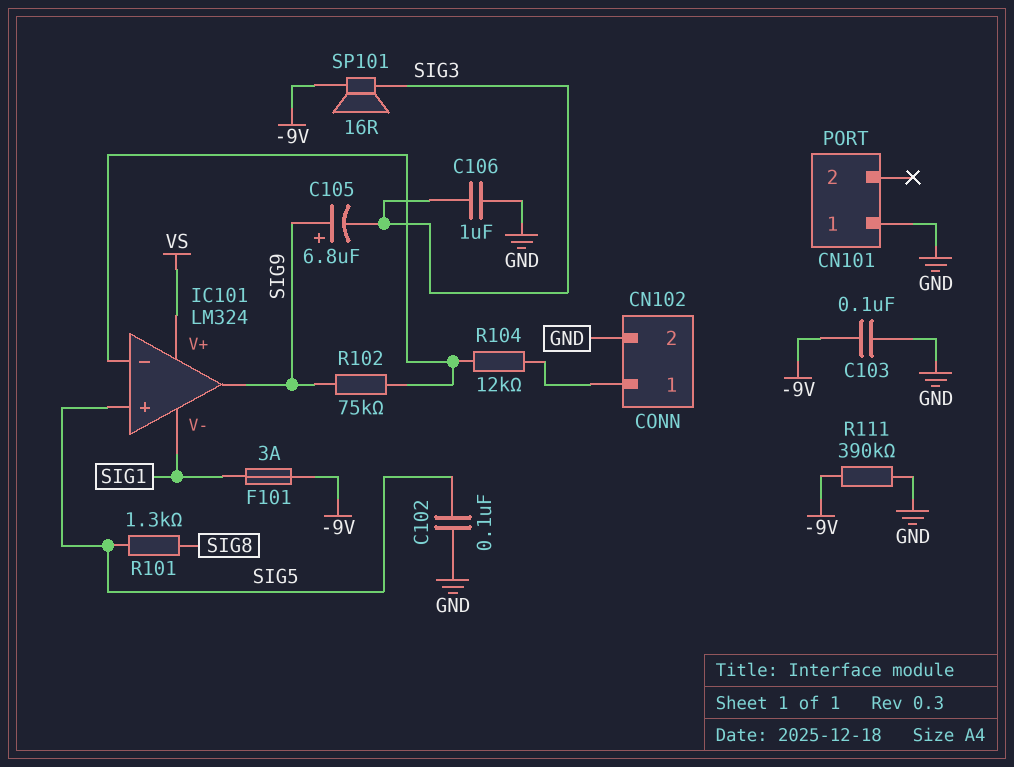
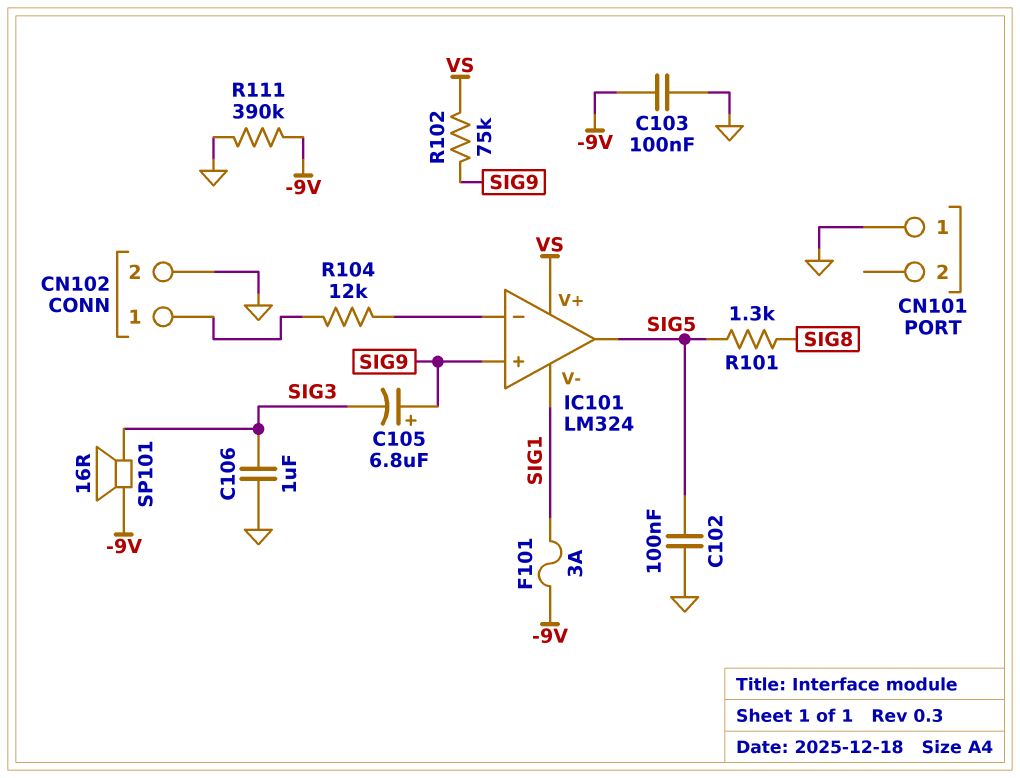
IC101 pin in+: SIG5 -> SIG9
IC101 pin out: SIG9 -> SIG5
R102: 75k (IC101/in-, SIG9) -> 75k (SIG9, VS)

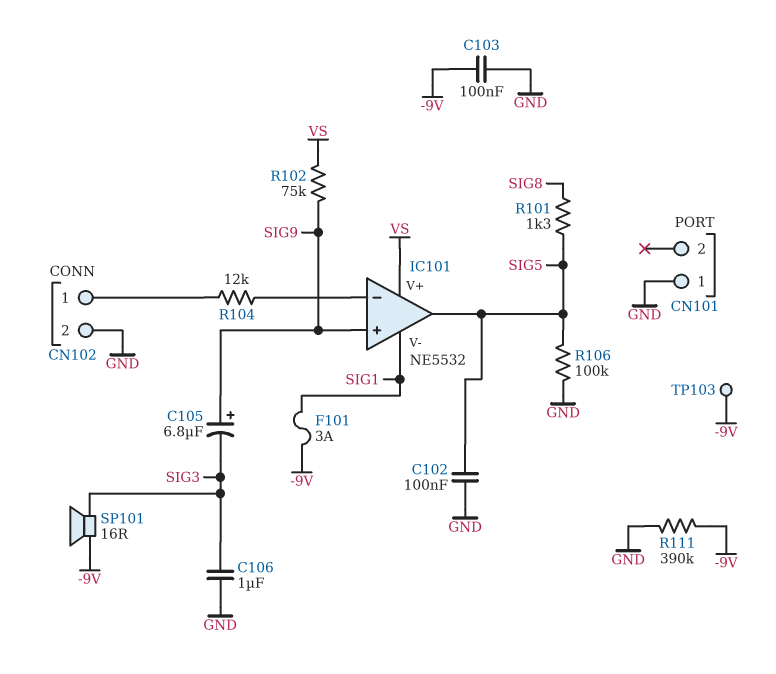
IC101: LM324 -> NE5532
R106: none -> 100k (GND, SIG5)
TP103: none -> test point (-9V)

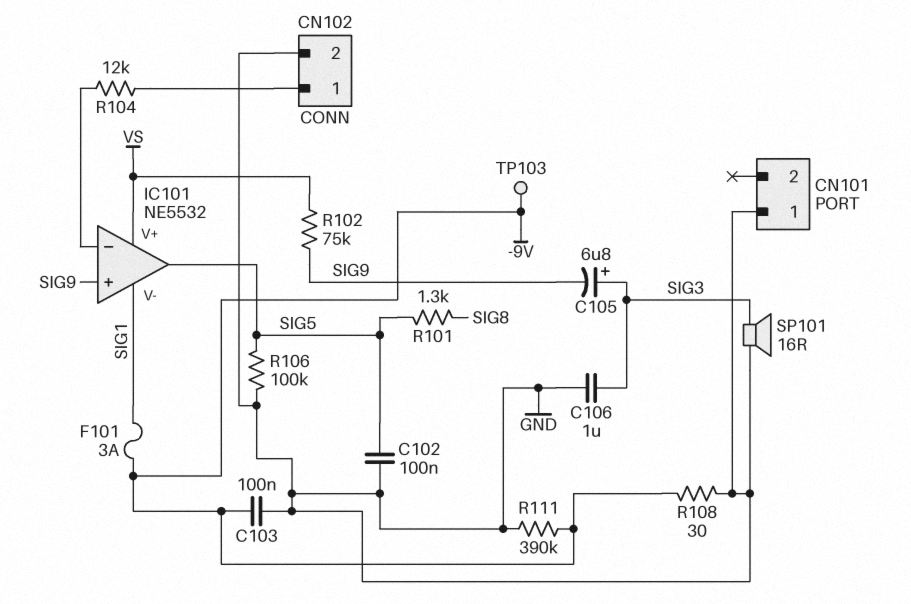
C105: 6.8uF (plus SIG9, minus SIG3) -> 6.8uF (plus SIG3, minus SIG9)
R108: none -> 30 (-9V, GND)
SP101: speaker 16R (-9V, SIG3) -> speaker 16R (GND, SIG3)

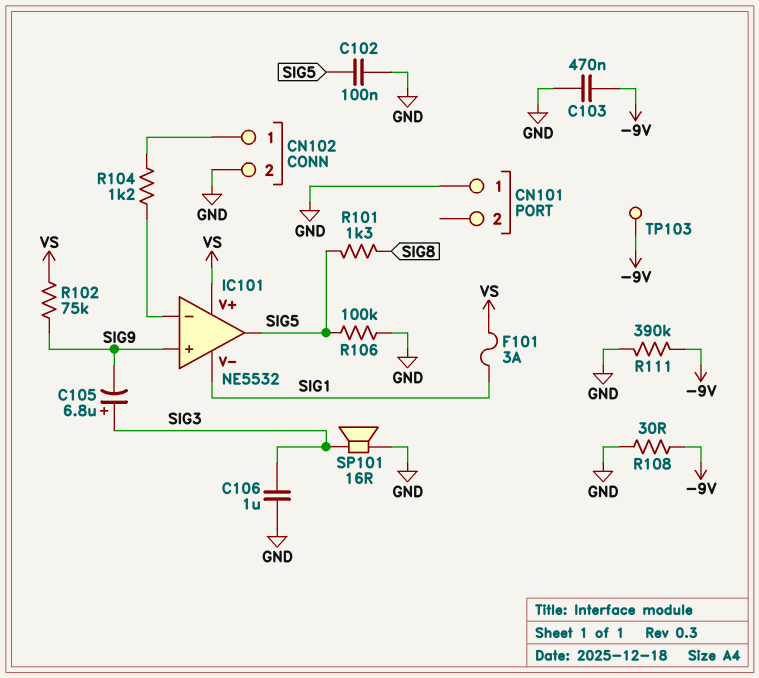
C103: 100nF (-9V, GND) -> 470nF (-9V, GND)
F101: 3A (-9V, SIG1) -> 3A (SIG1, VS)
R104: 12k (CN102/1, IC101/in-) -> 1.2k (CN102/1, IC101/in-)

